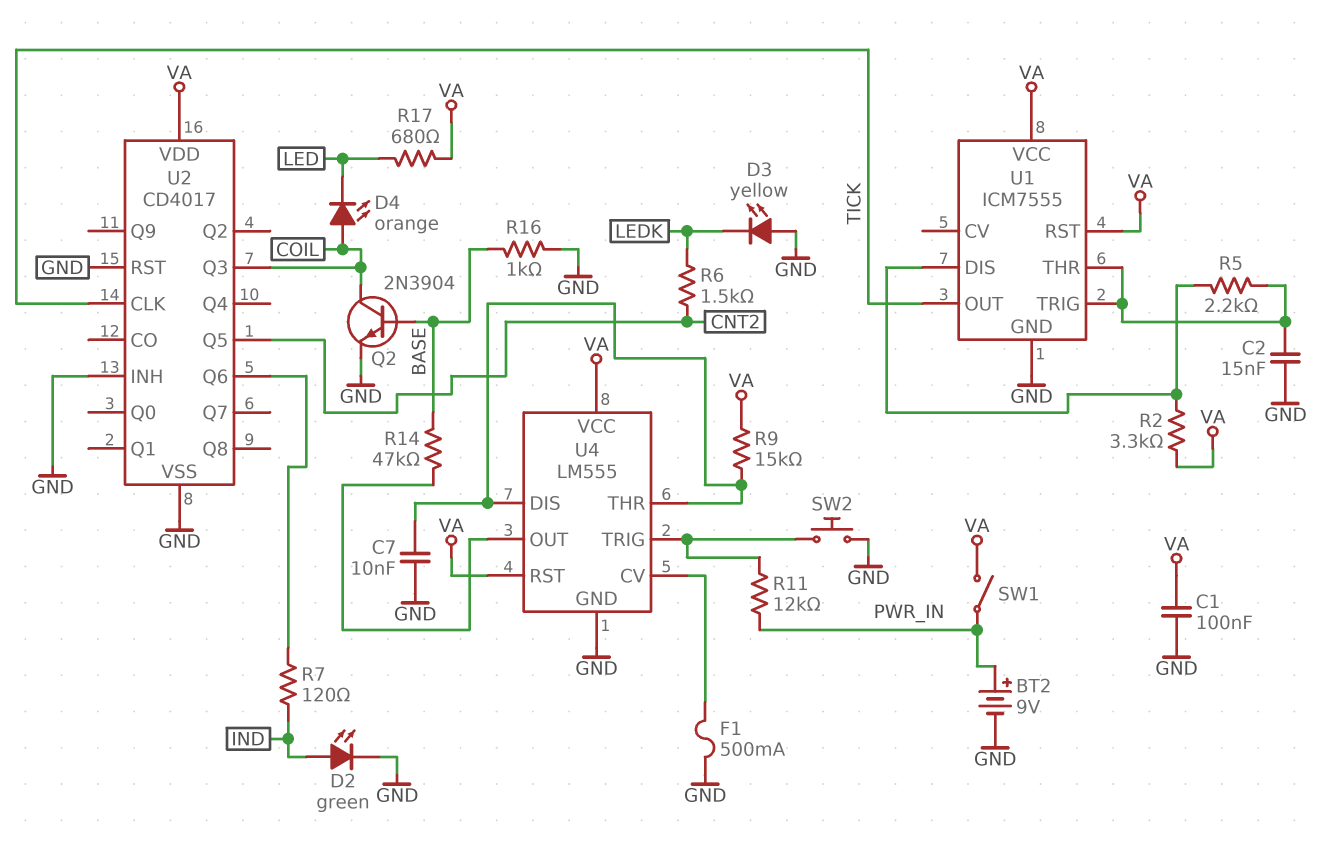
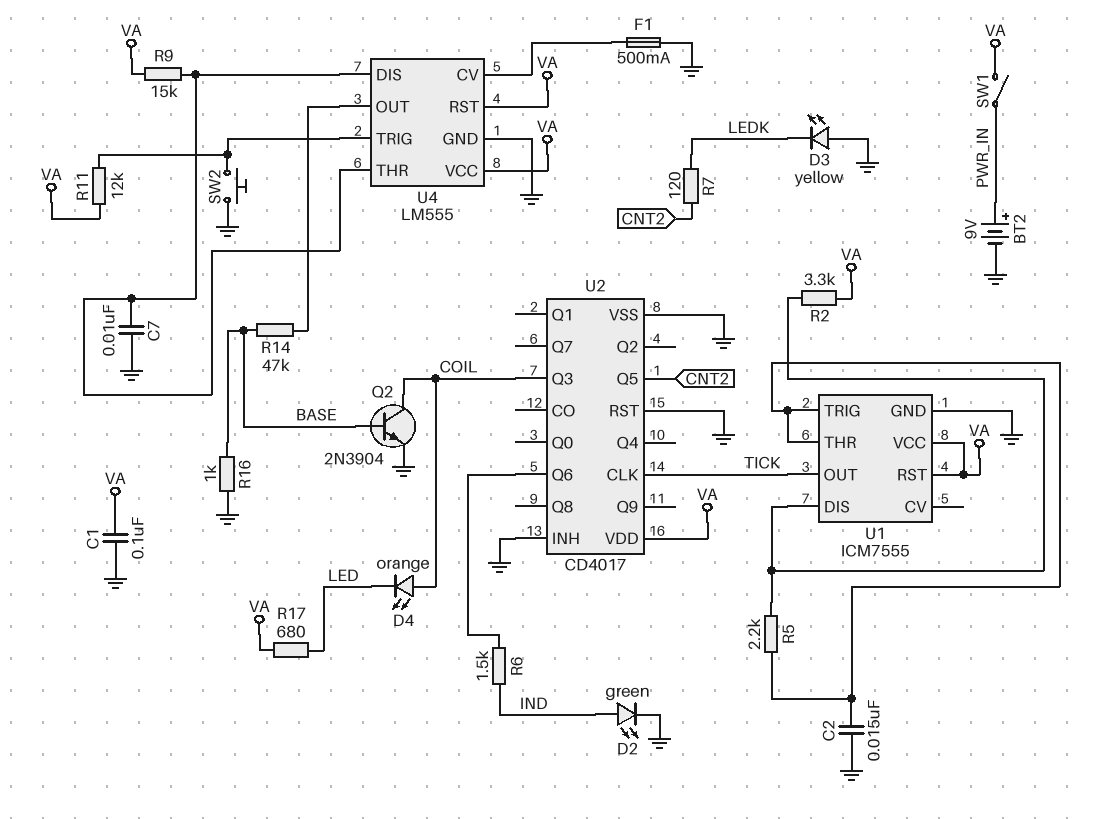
R6: 1.5k (CNT2, LEDK) -> 1.5k (IND, U2/Q6)
R7: 120 (IND, U2/Q6) -> 120 (CNT2, LEDK)
R11: 12k (PWR_IN, U4/TRIG) -> 12k (U4/TRIG, VA)

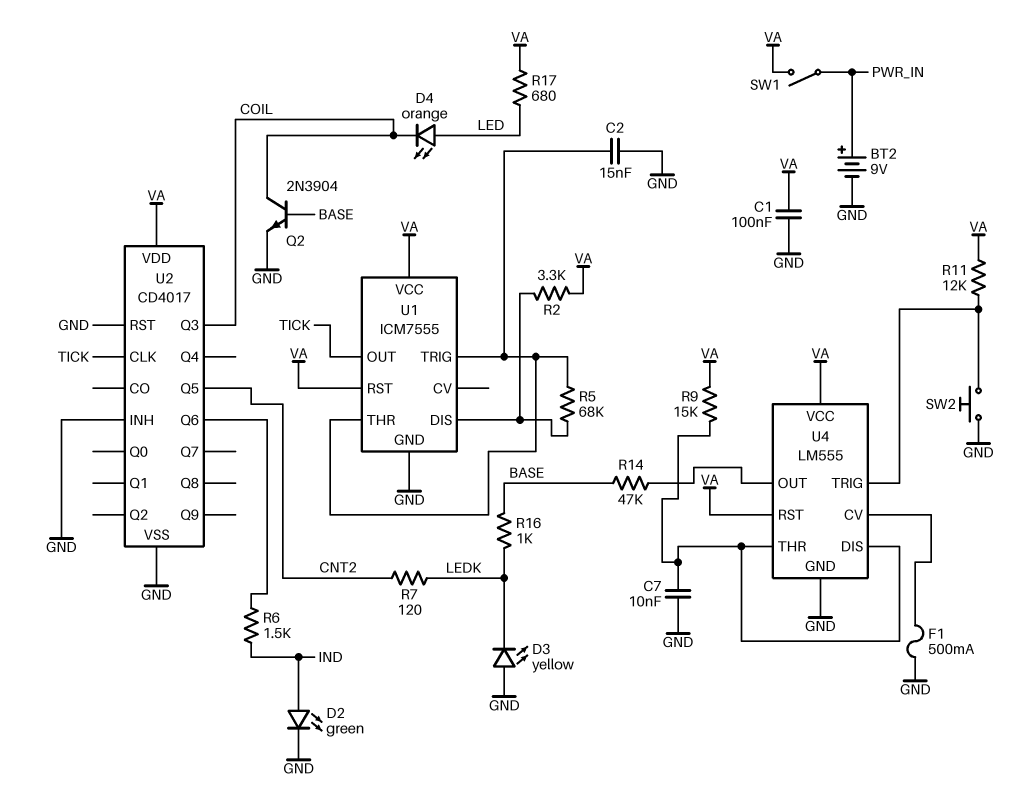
D4: LED orange (A COIL, K LED) -> LED orange (A LED, K COIL)
R5: 2.2k (U1/DIS, U1/THR) -> 68k (U1/DIS, U1/THR)
R16: 1k (BASE, GND) -> 1k (BASE, LEDK)

